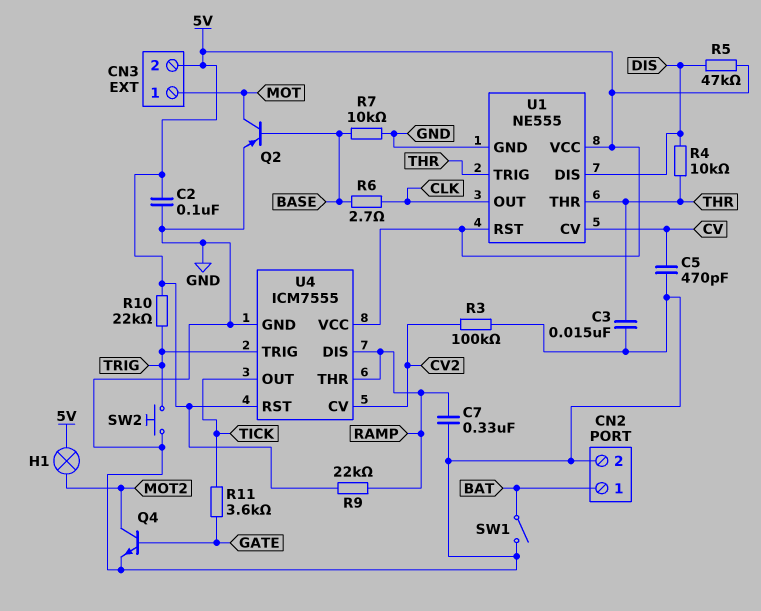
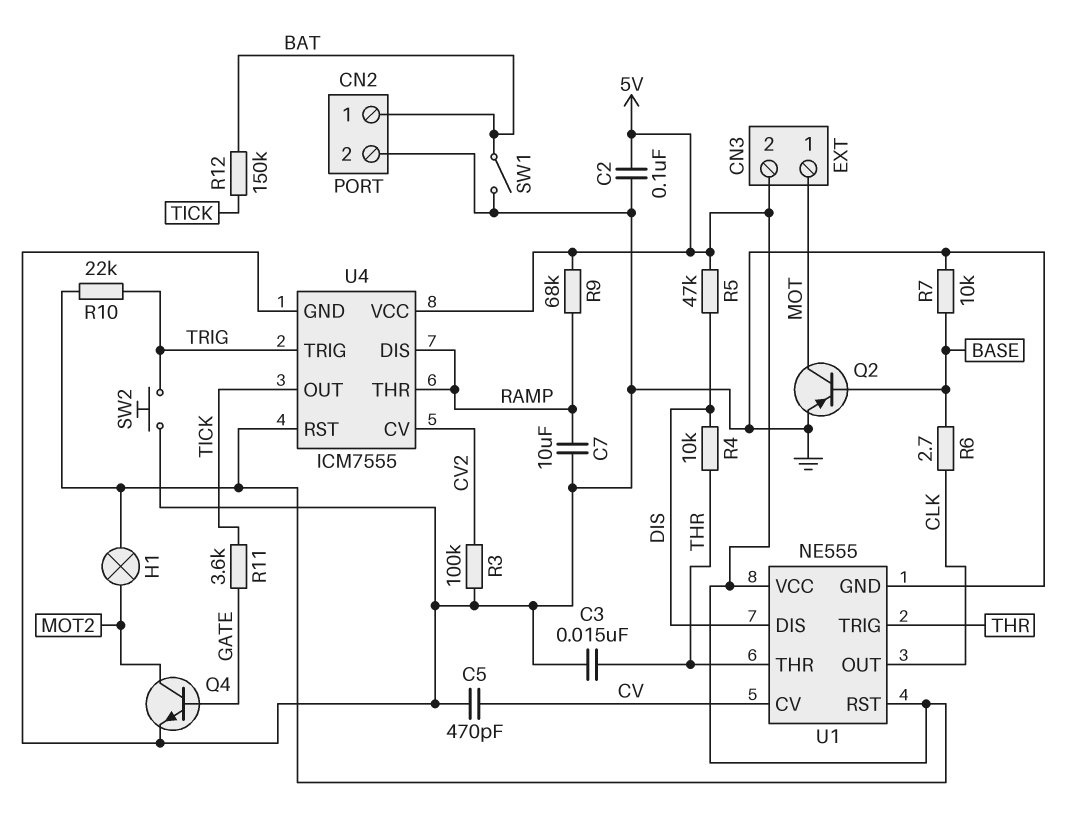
C7: 330nF (GND, RAMP) -> 10uF (GND, RAMP)
R9: 22k (5V, RAMP) -> 68k (5V, RAMP)
R12: none -> 150k (BAT, TICK)

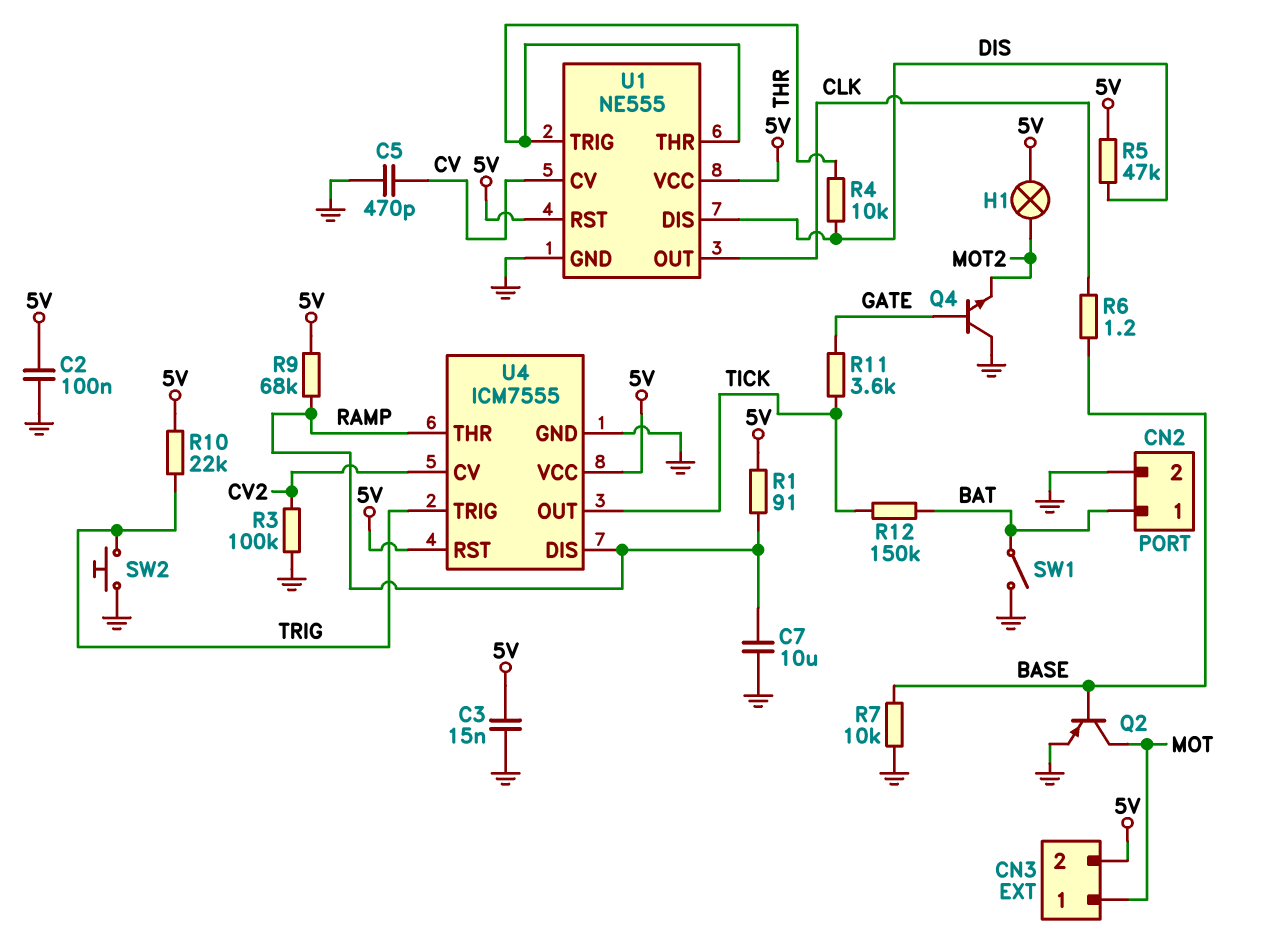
C3: 15nF (GND, THR) -> 15nF (5V, GND)
Q4: NPN (B GATE, C MOT2, E GND) -> NPN (B GATE, C GND, E MOT2)
R1: none -> 91 (5V, RAMP)
R6: 2.7 (BASE, CLK) -> 1.2 (BASE, CLK)

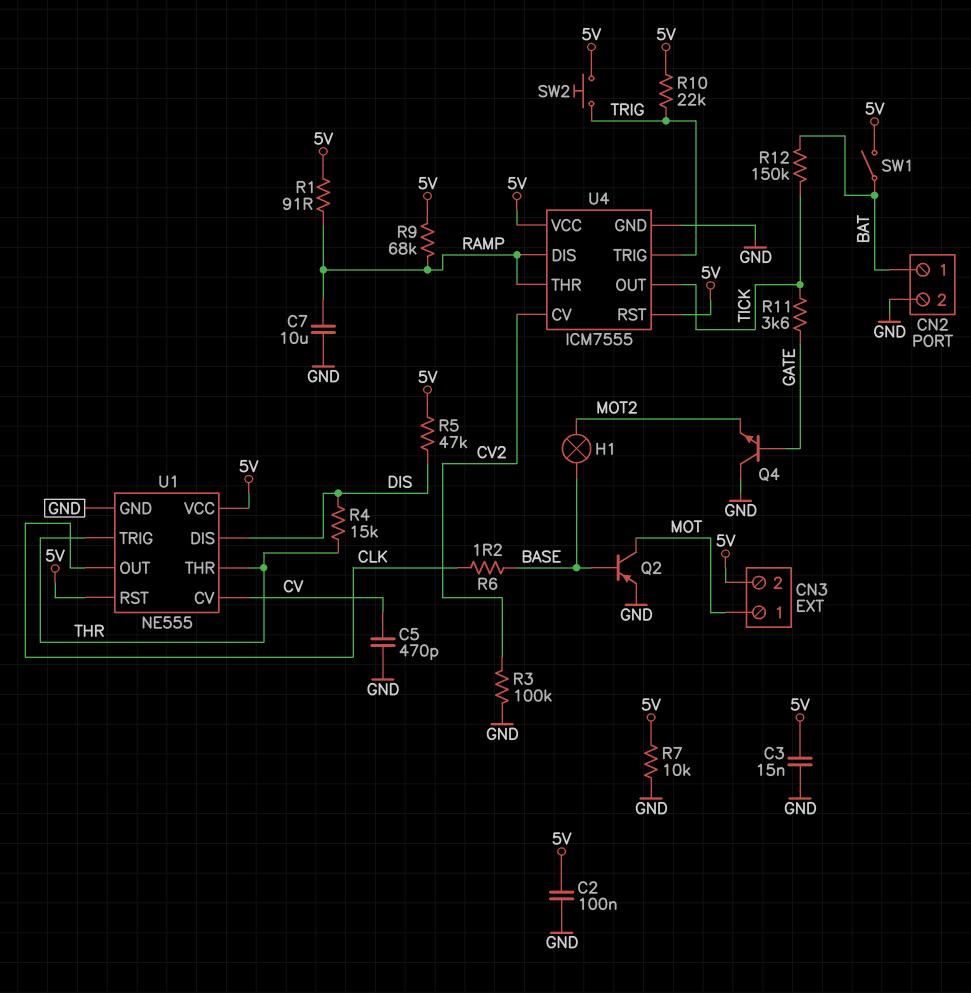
H1: lamp (5V, MOT2) -> lamp (BASE, MOT2)
R4: 10k (DIS, THR) -> 15k (DIS, THR)
R7: 10k (BASE, GND) -> 10k (5V, GND)
SW1: switch (BAT, GND) -> switch (5V, BAT)
SW2: button (GND, TRIG) -> button (5V, TRIG)

